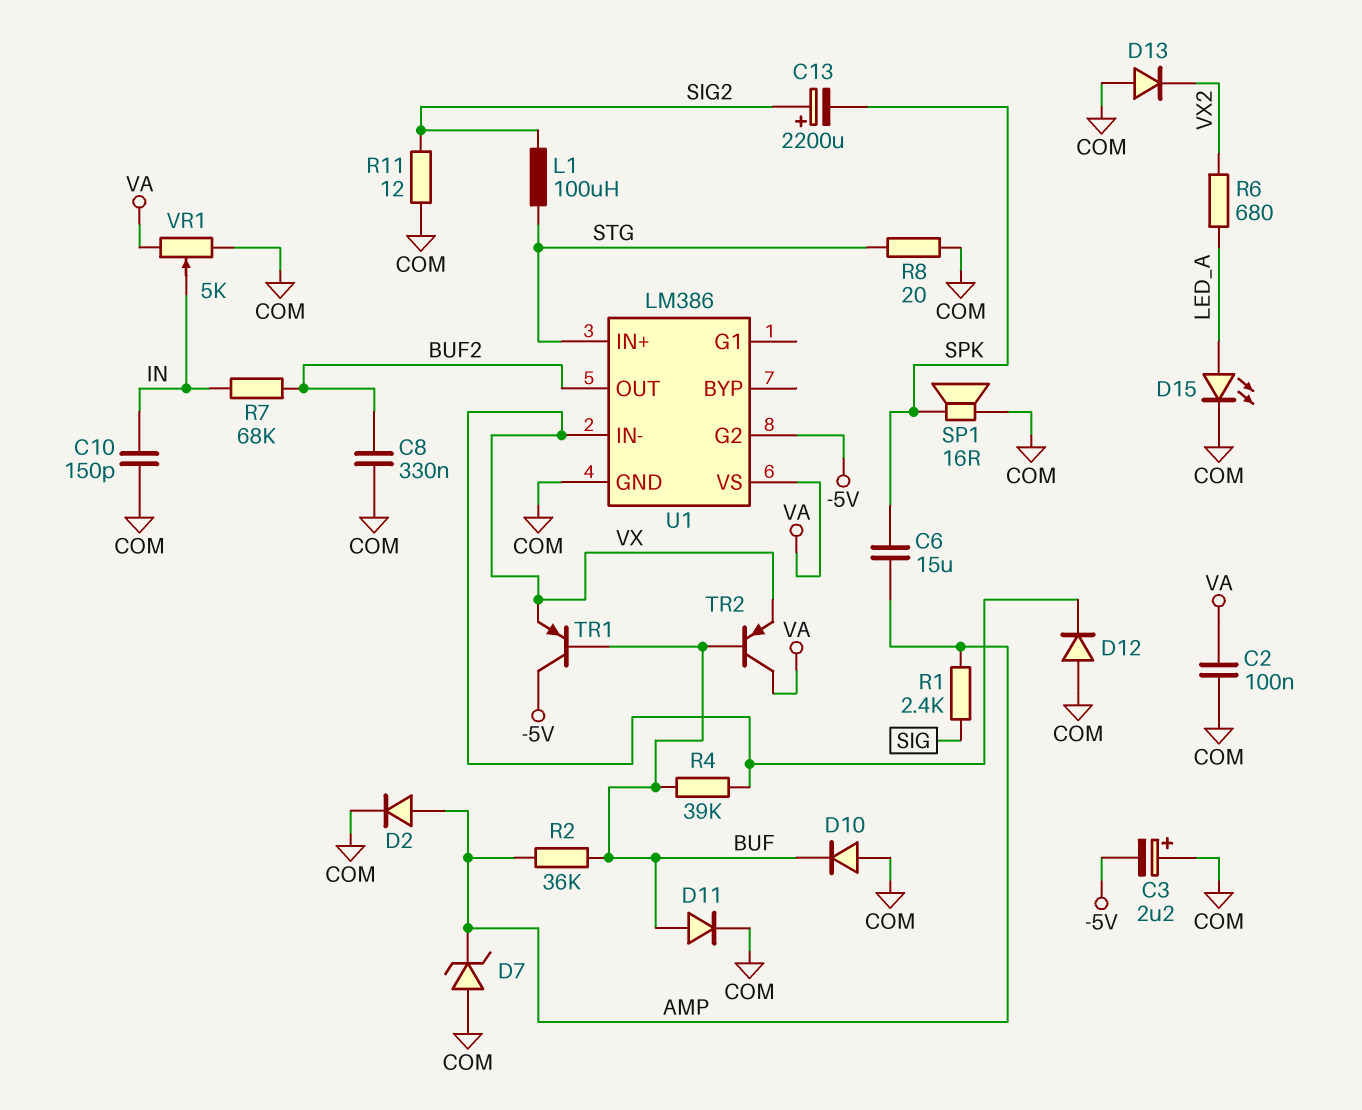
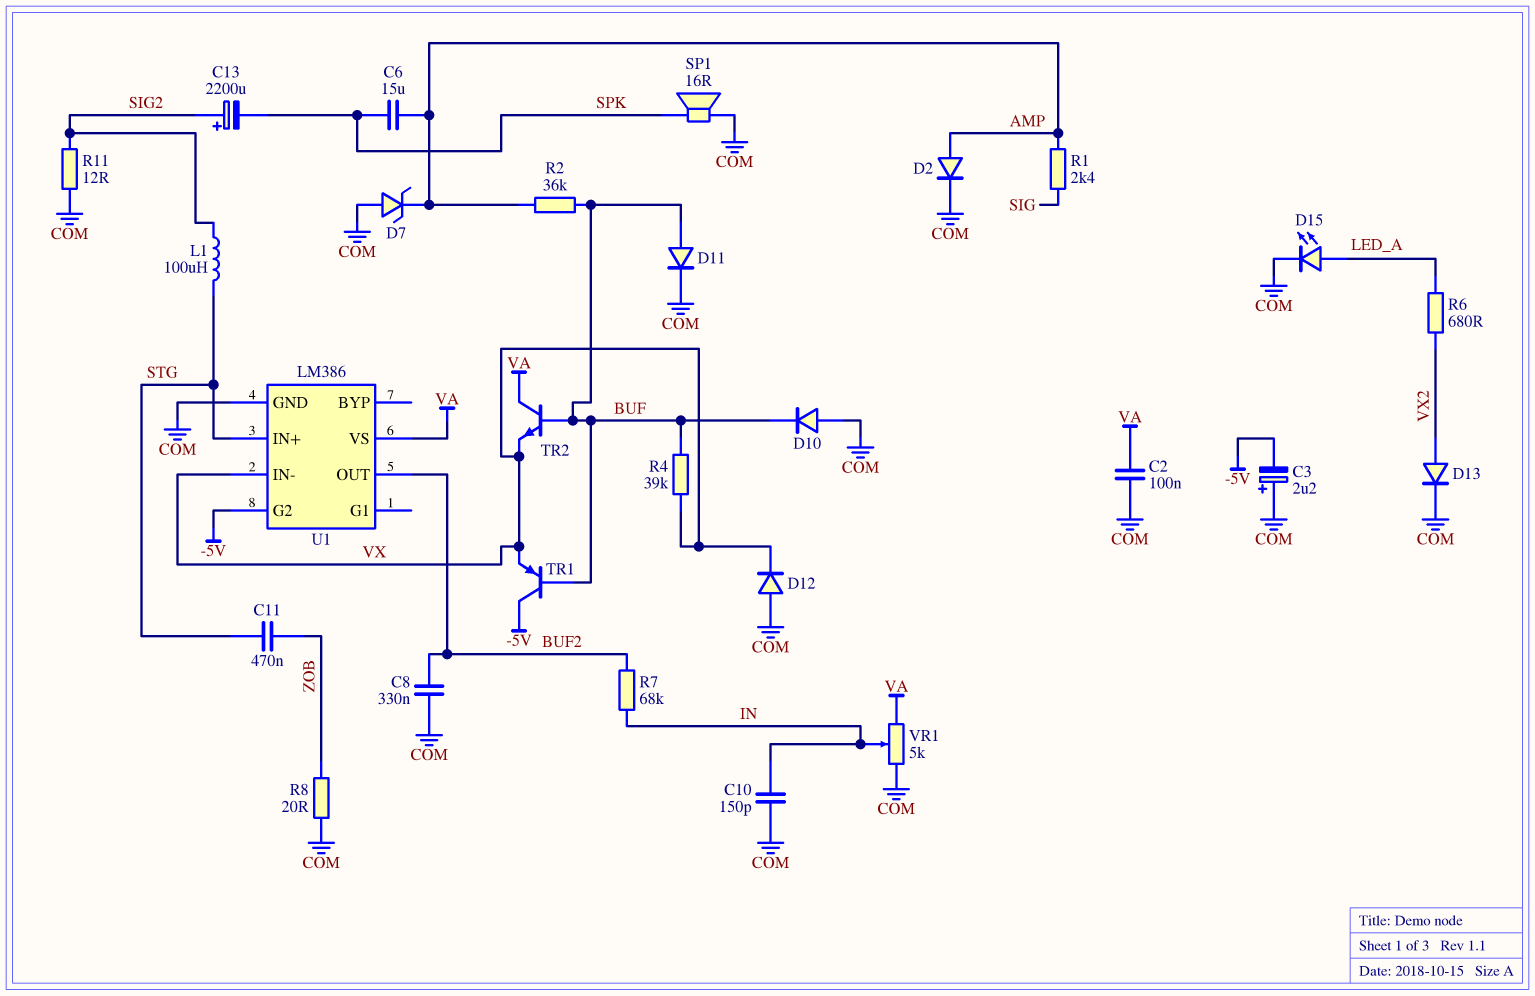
C11: none -> 470nF (STG, ZOB)
D13: diode (A COM, K VX2) -> diode (A VX2, K COM)
R8: 20 (COM, STG) -> 20 (COM, ZOB)
TR2: PNP (B BUF, C VA, E VX) -> NPN (B BUF, C VA, E VX)

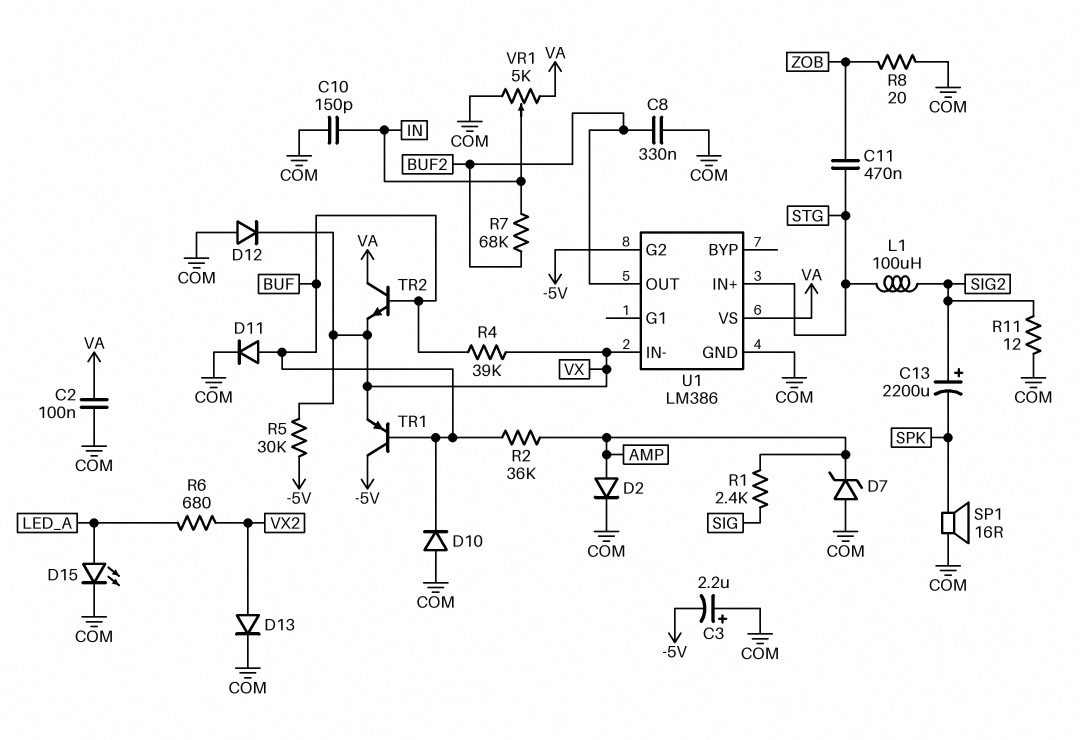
C6: 15uF (AMP, SPK) -> none
R5: none -> 30k (-5V, VX)

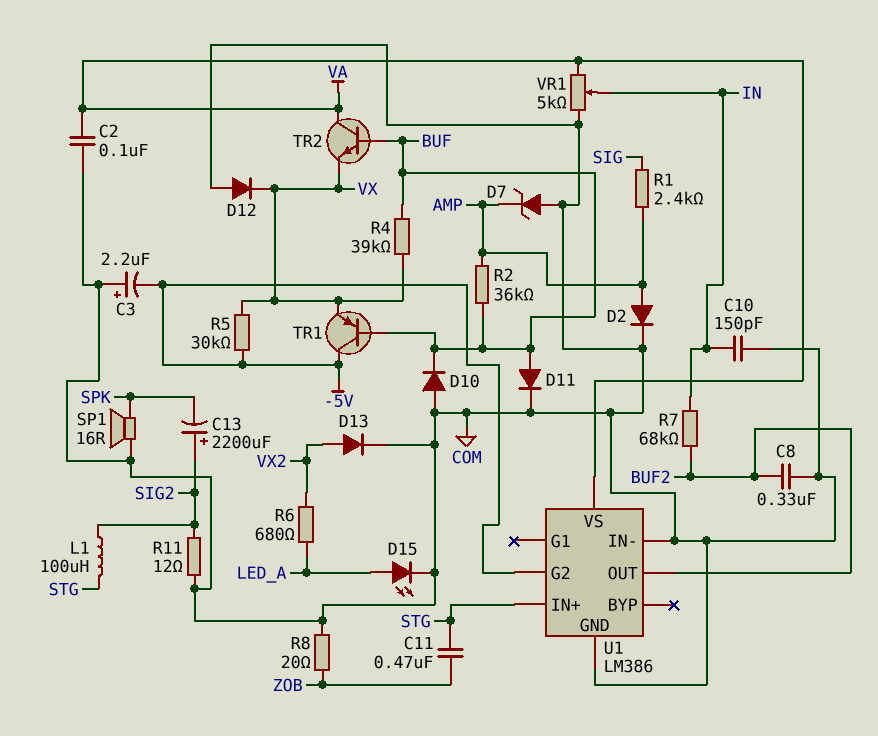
U1 pin IN-: VX -> COM

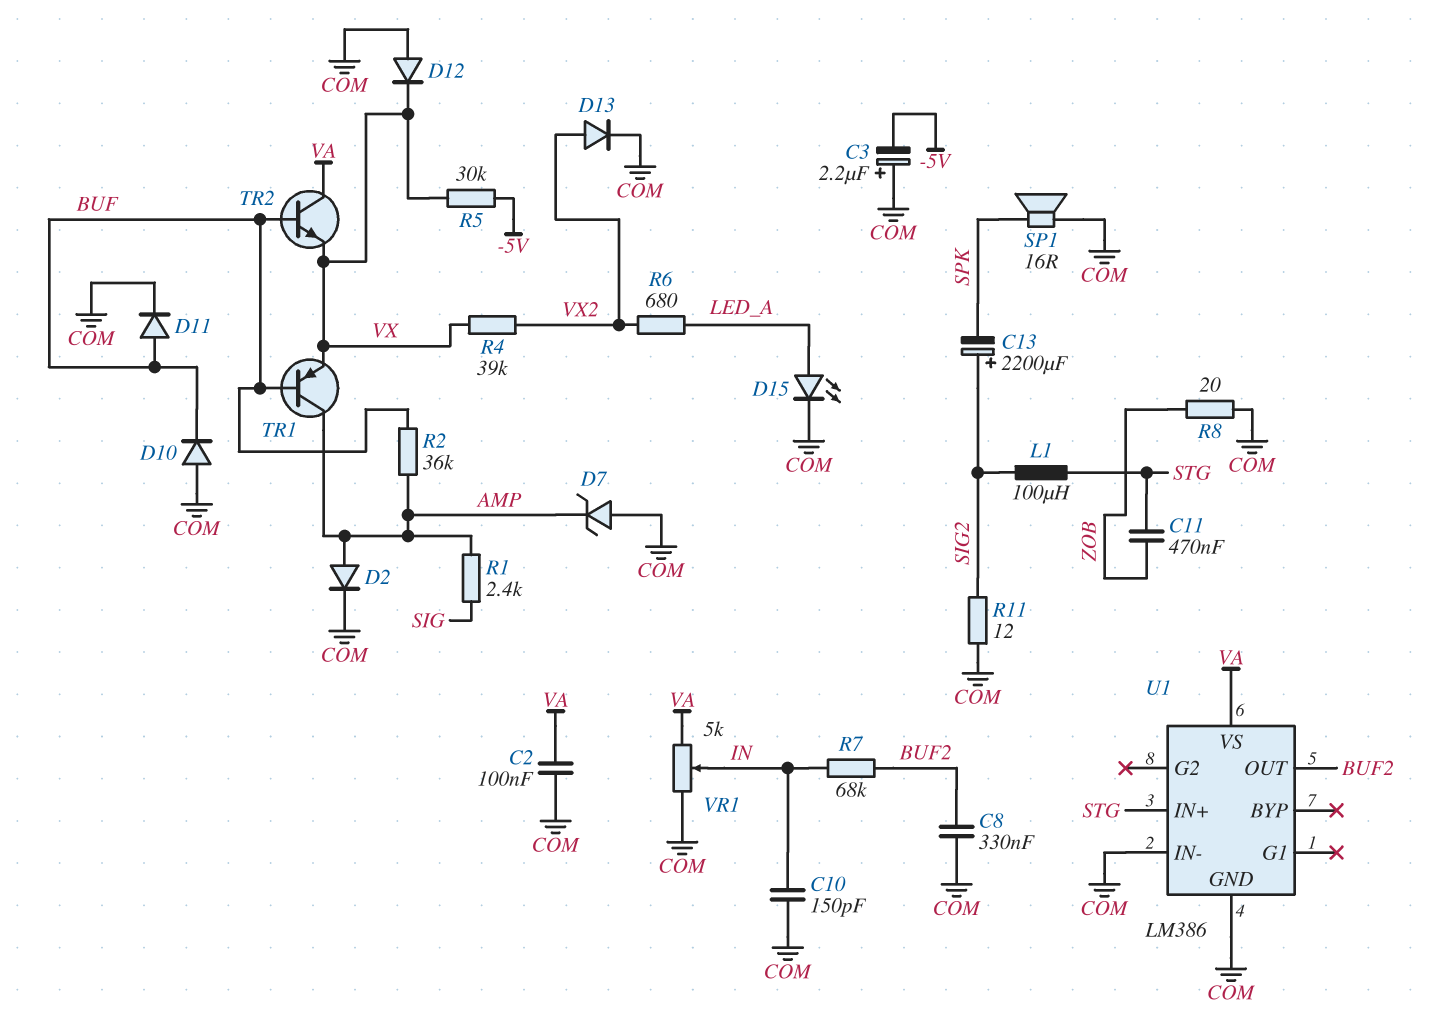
R4: 39k (BUF, VX) -> 39k (VX, VX2)
TR1: PNP (B BUF, C -5V, E VX) -> PNP (B BUF, C AMP, E VX)
U1 pin G2: -5V -> none

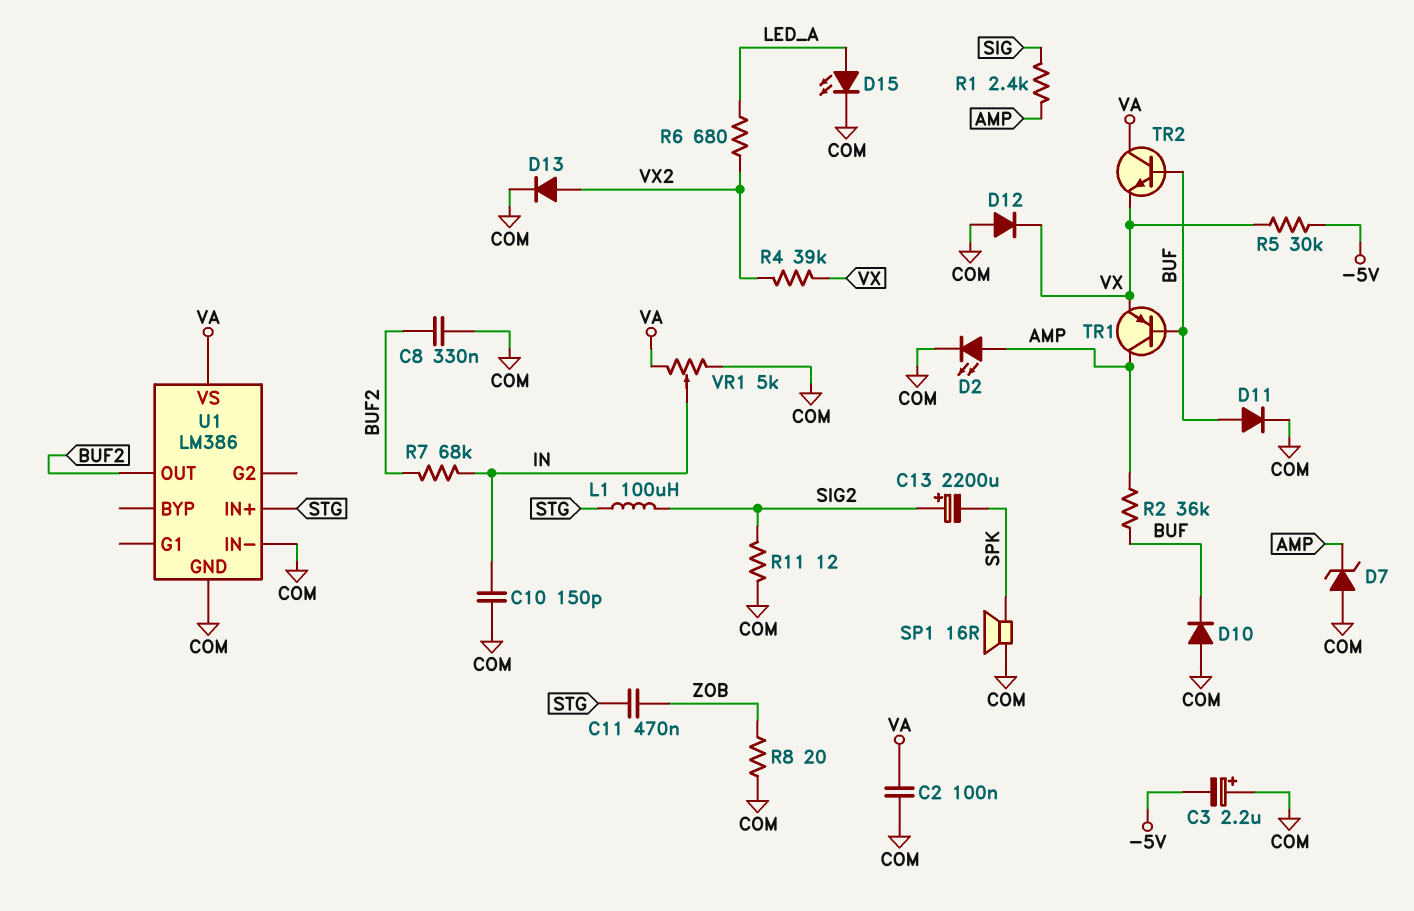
D2: diode (A AMP, K COM) -> LED (A AMP, K COM)

